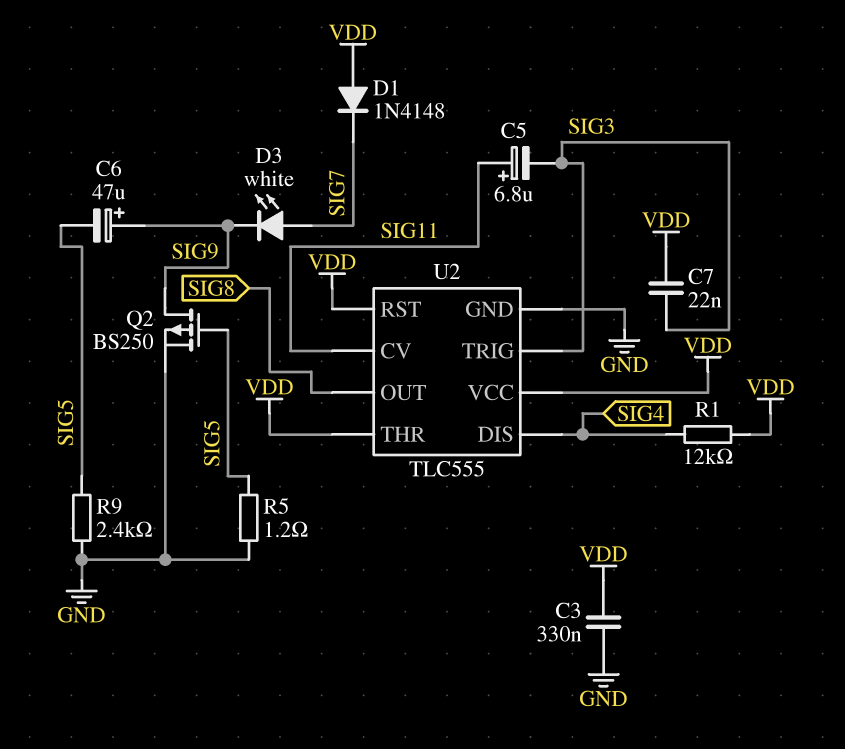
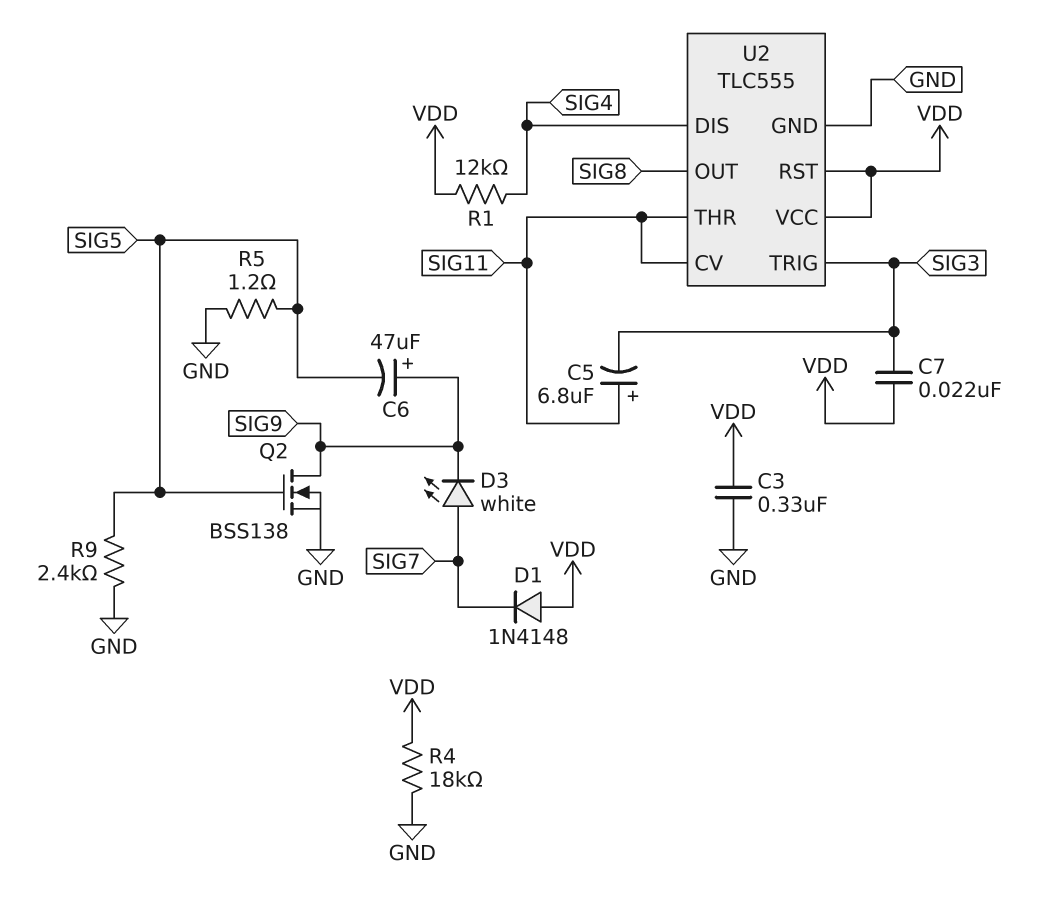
Q2: PMOS BS250 (G SIG5, D SIG9, S GND) -> NMOS BSS138 (G SIG5, D SIG9, S GND)
R4: none -> 18k (GND, VDD)
U2 pin THR: VDD -> SIG11

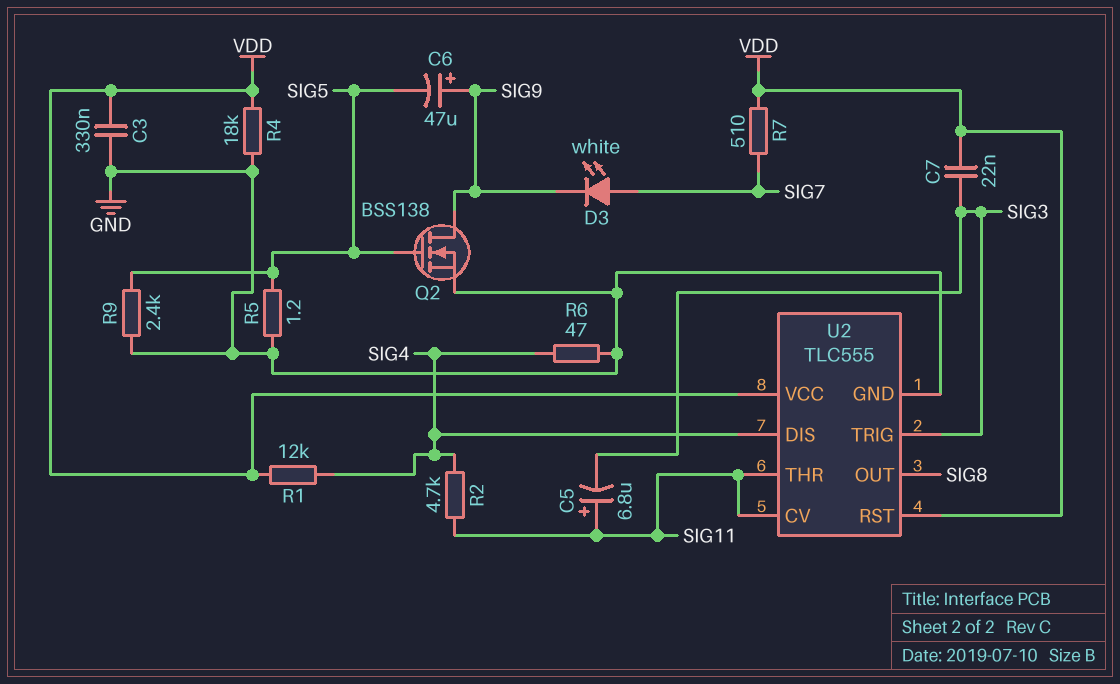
D1: diode 1N4148 (A VDD, K SIG7) -> none
R2: none -> 4.7k (SIG4, SIG11)
R6: none -> 47 (GND, SIG4)
R7: none -> 510 (SIG7, VDD)

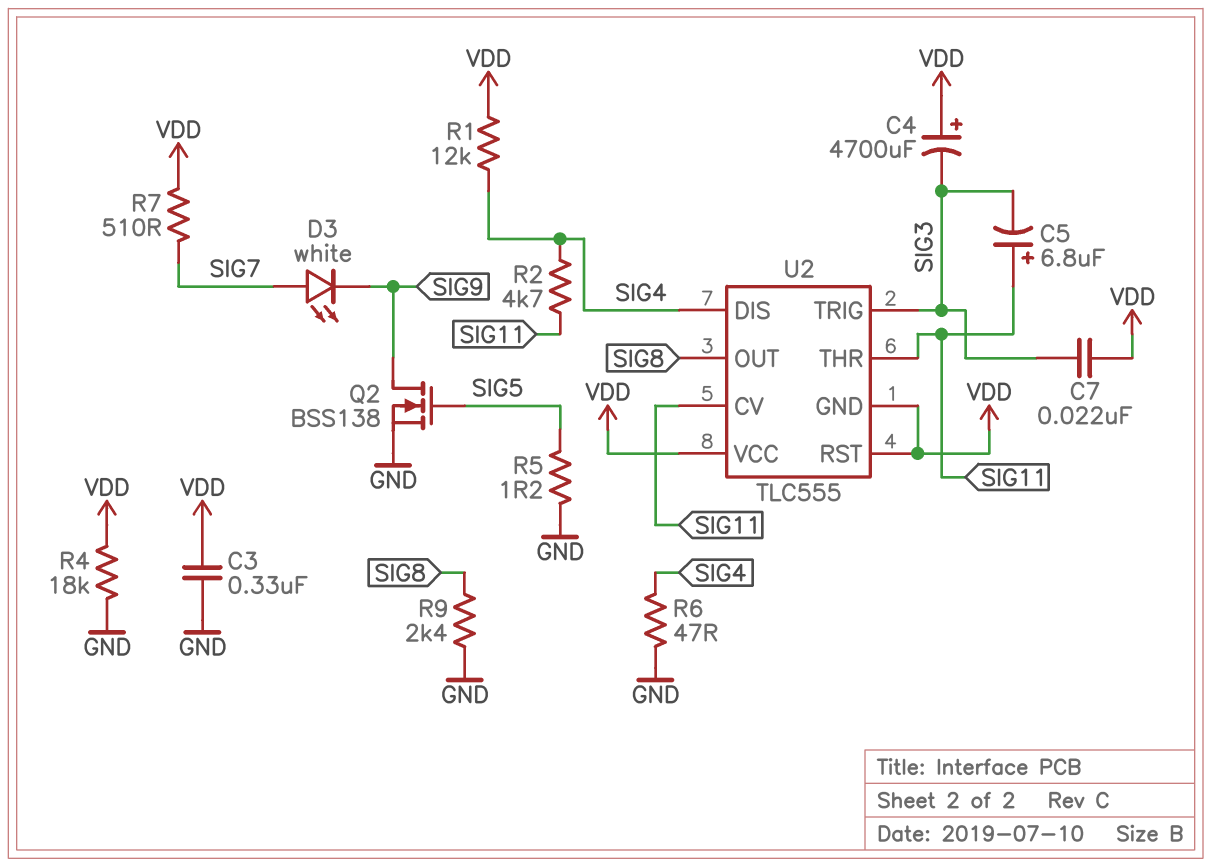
C4: none -> 4700uF (plus VDD, minus SIG3)
C6: 47uF (plus SIG9, minus SIG5) -> none
R9: 2.4k (GND, SIG5) -> 2.4k (GND, SIG8)
U2 pin GND: GND -> VDD

